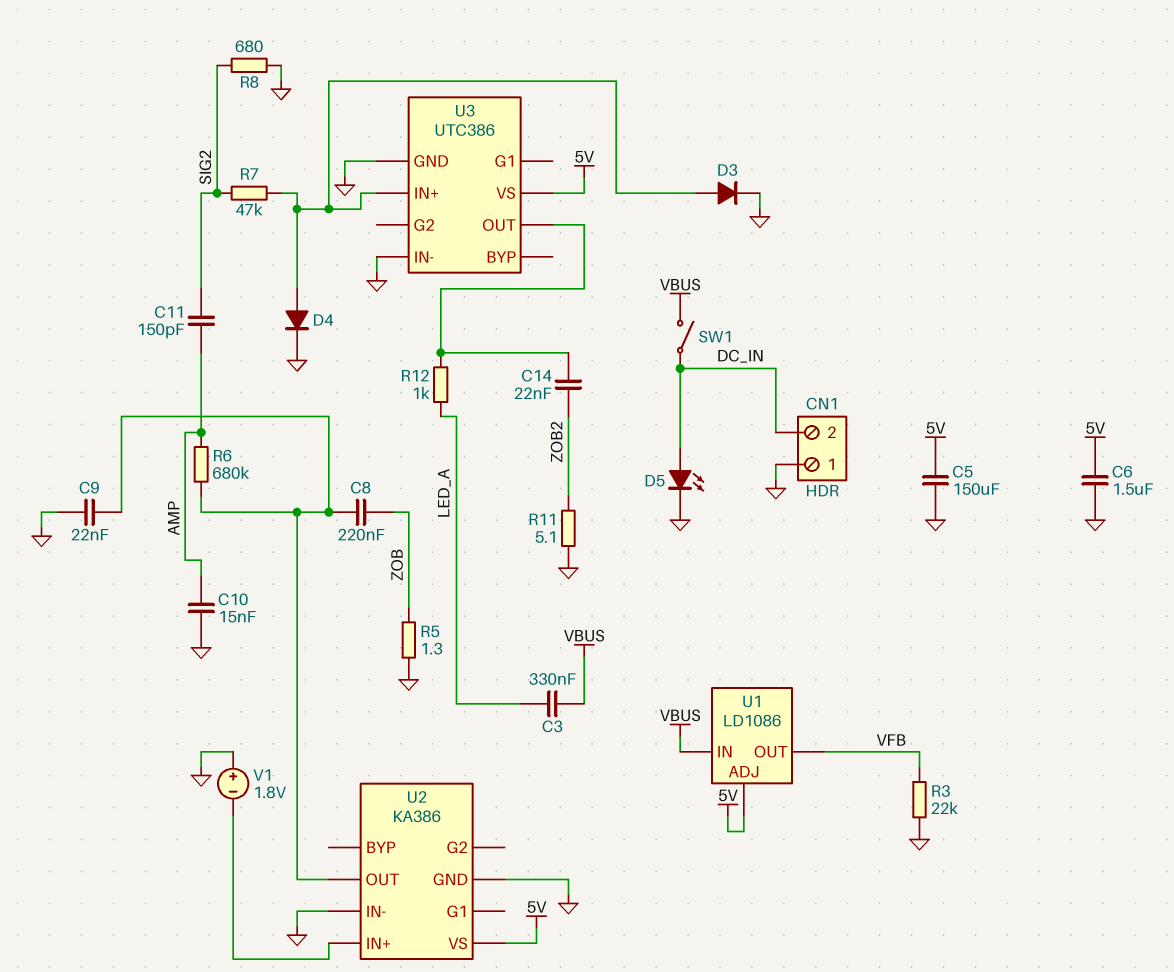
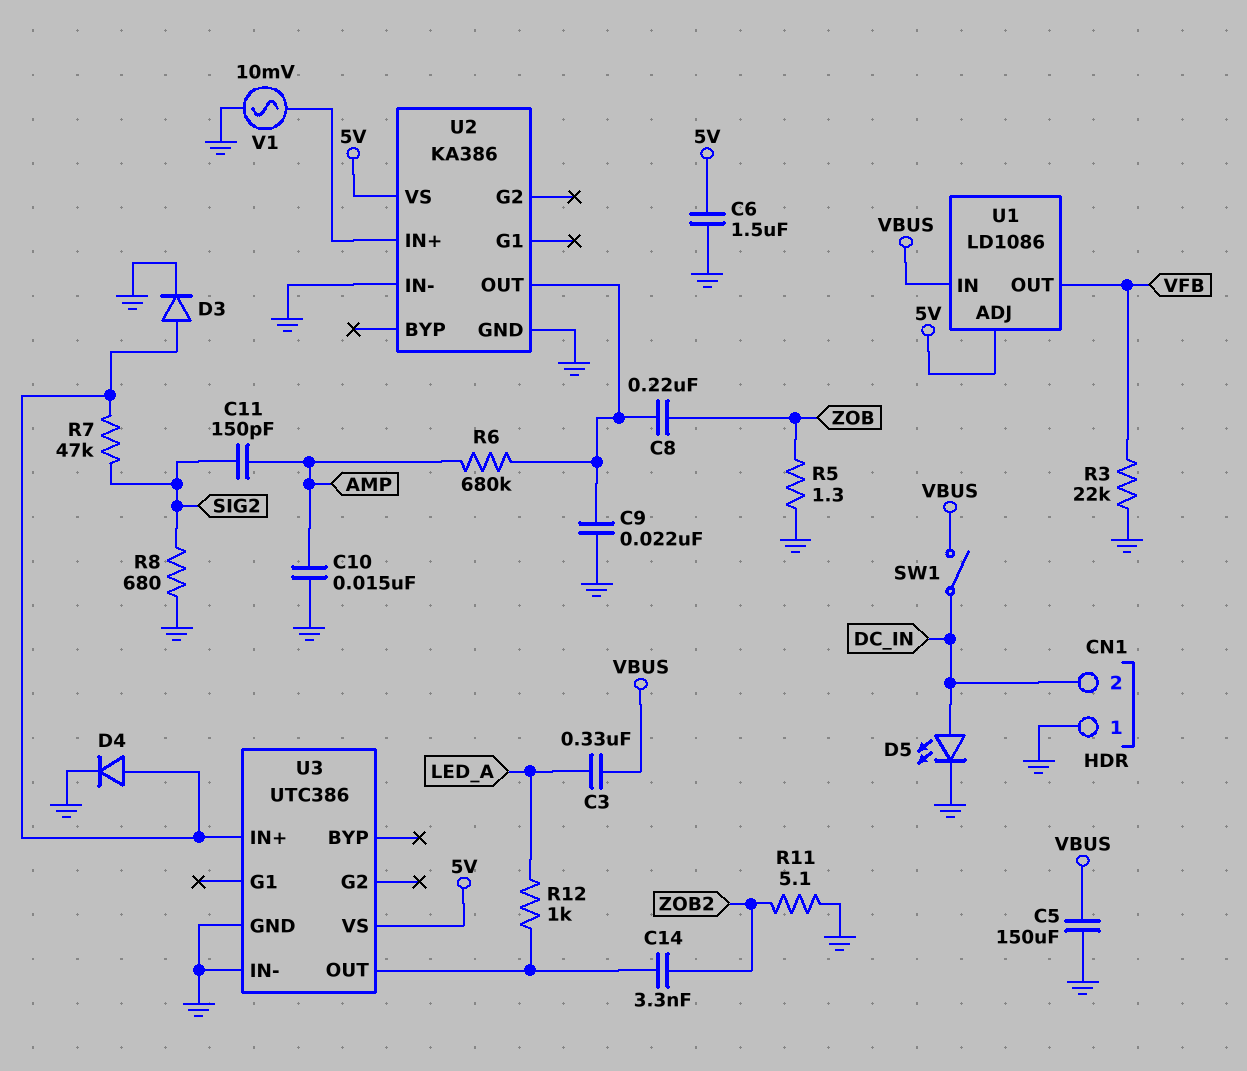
C5: 150uF (5V, GND) -> 150uF (GND, VBUS)
C14: 22nF (U3/OUT, ZOB2) -> 3.3nF (U3/OUT, ZOB2)
V1: 1.8V (plus GND, minus U2/IN+) -> AC 10mV (GND, U2/IN+)

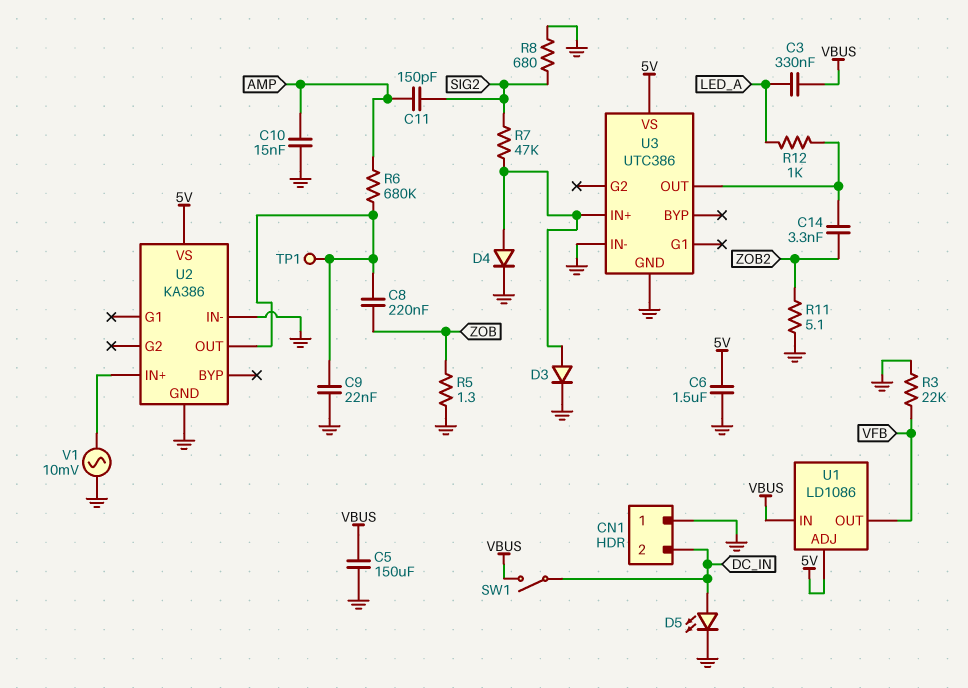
TP1: none -> test point (U2/OUT)

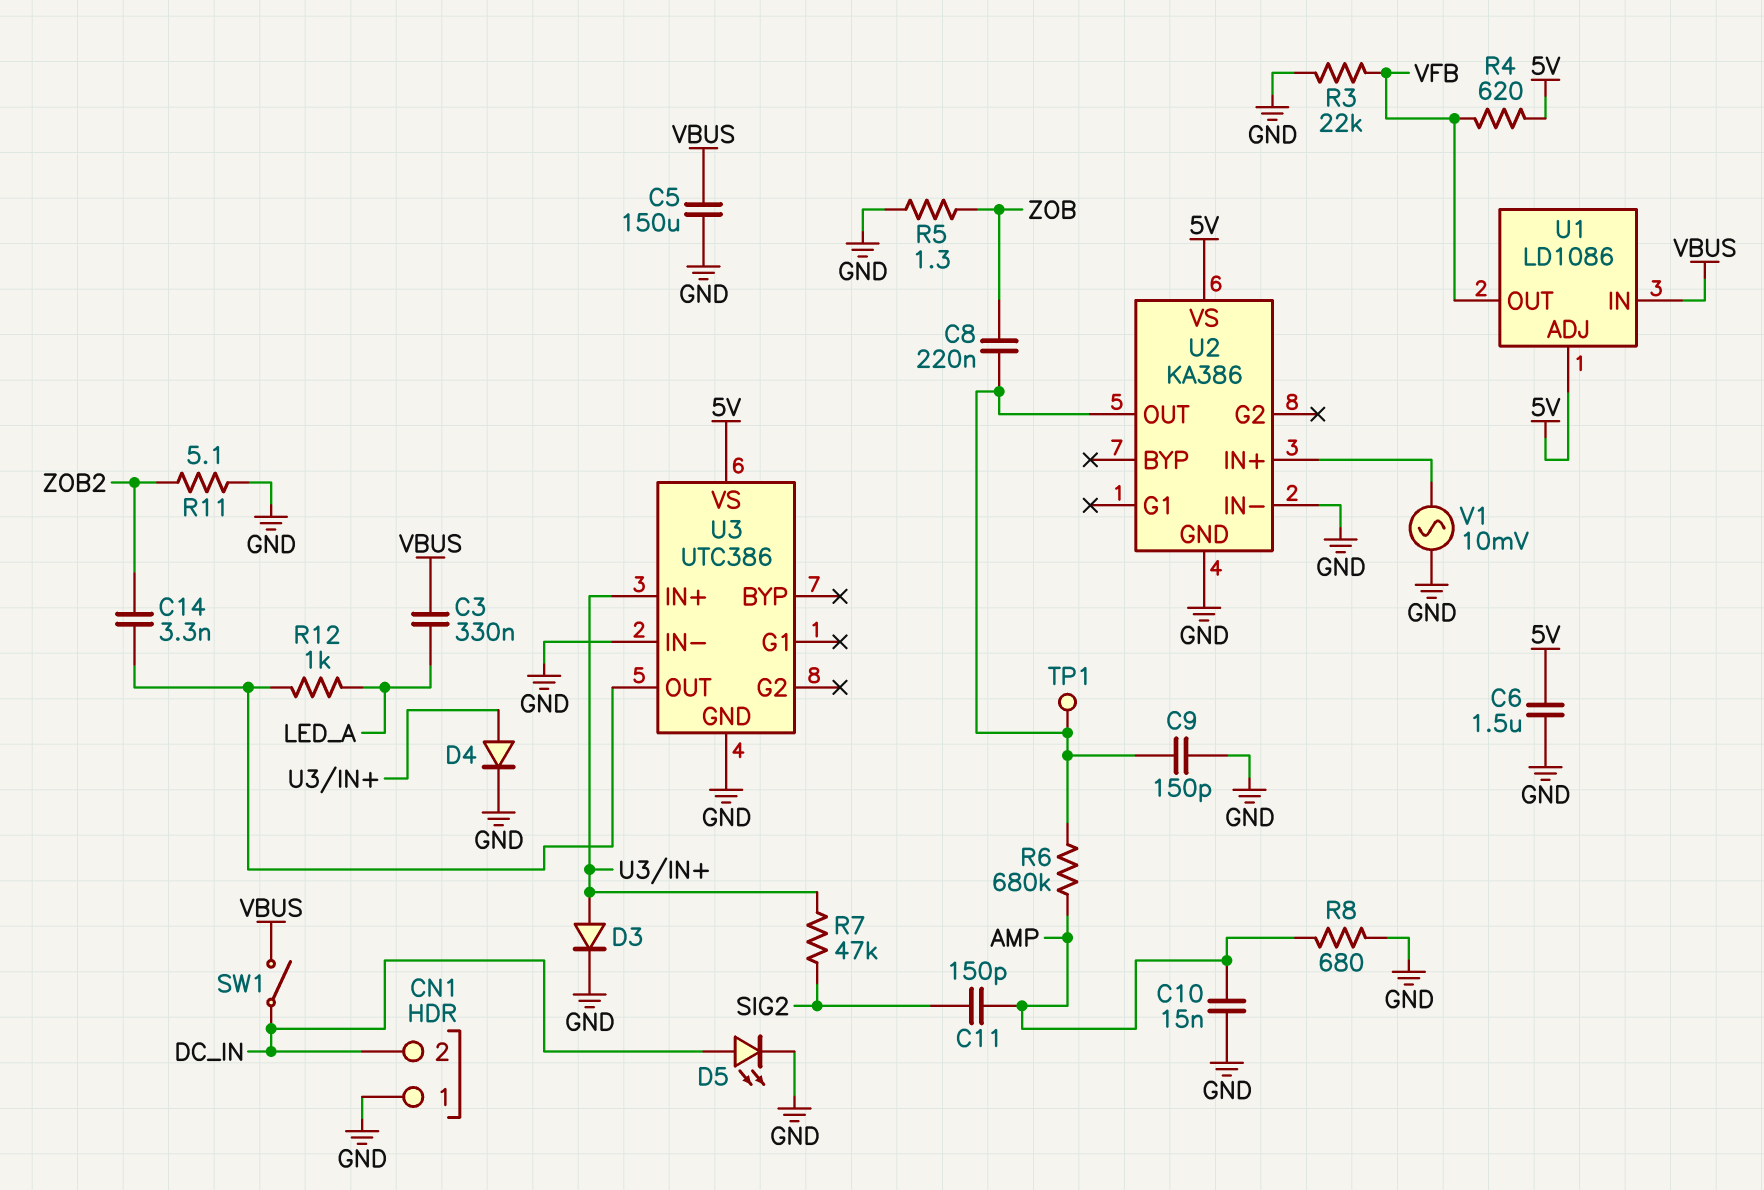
C9: 22nF (GND, U2/OUT) -> 150pF (GND, U2/OUT)
R4: none -> 620 (5V, VFB)
R8: 680 (GND, SIG2) -> 680 (AMP, GND)

